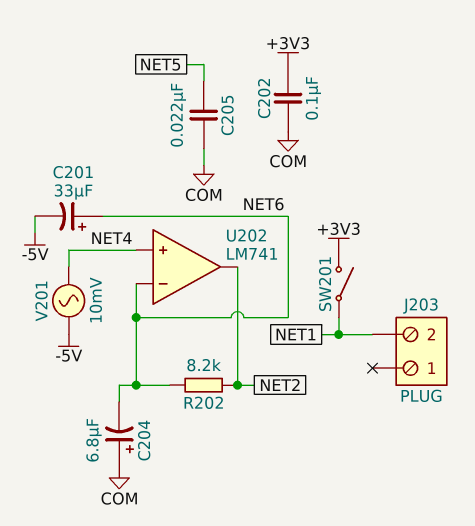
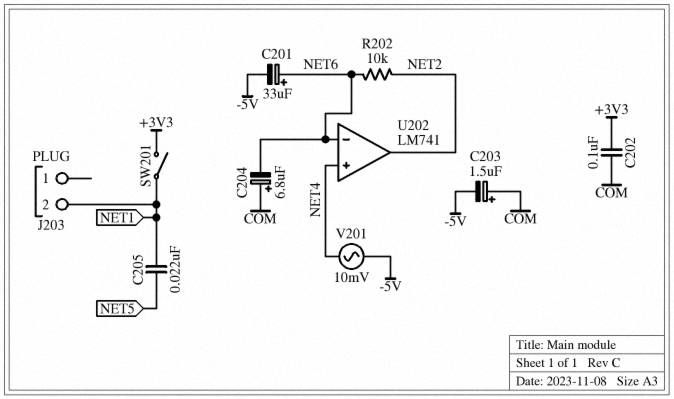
C203: none -> 1.5uF (plus COM, minus -5V)
C205: 22nF (COM, NET5) -> 22nF (NET1, NET5)
R202: 8.2k (NET2, NET6) -> 10k (NET2, NET6)

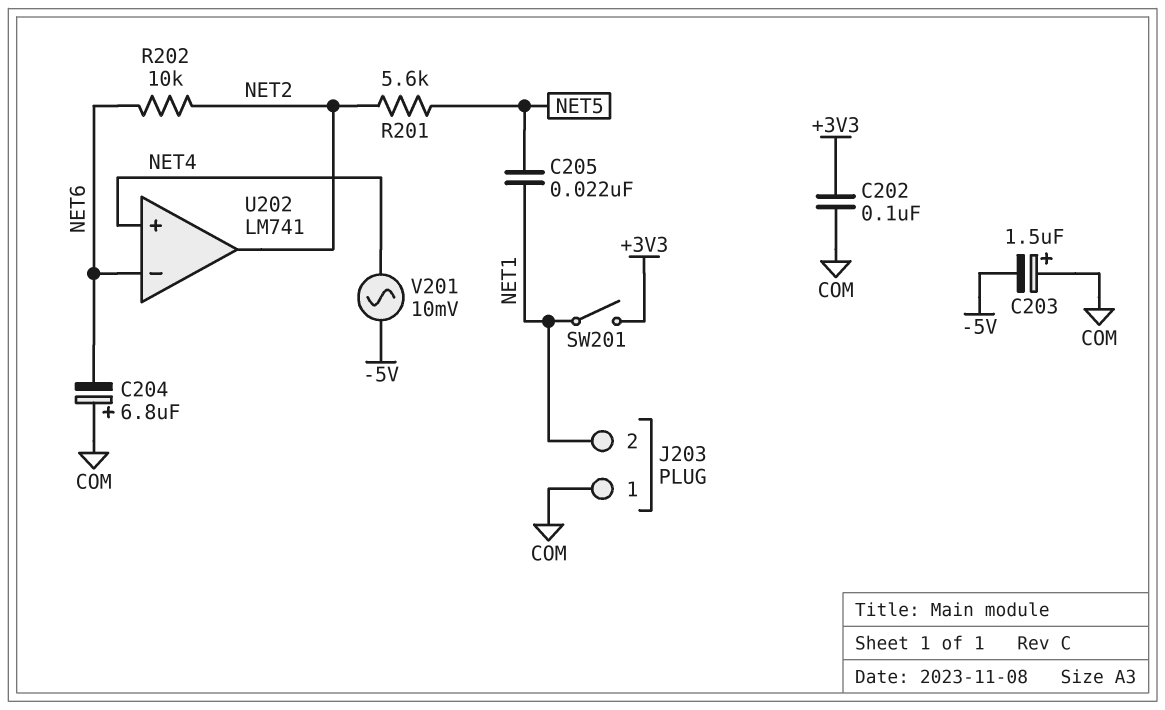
C201: 33uF (plus NET6, minus -5V) -> none
J203 pin 1: none -> COM
R201: none -> 5.6k (NET2, NET5)

